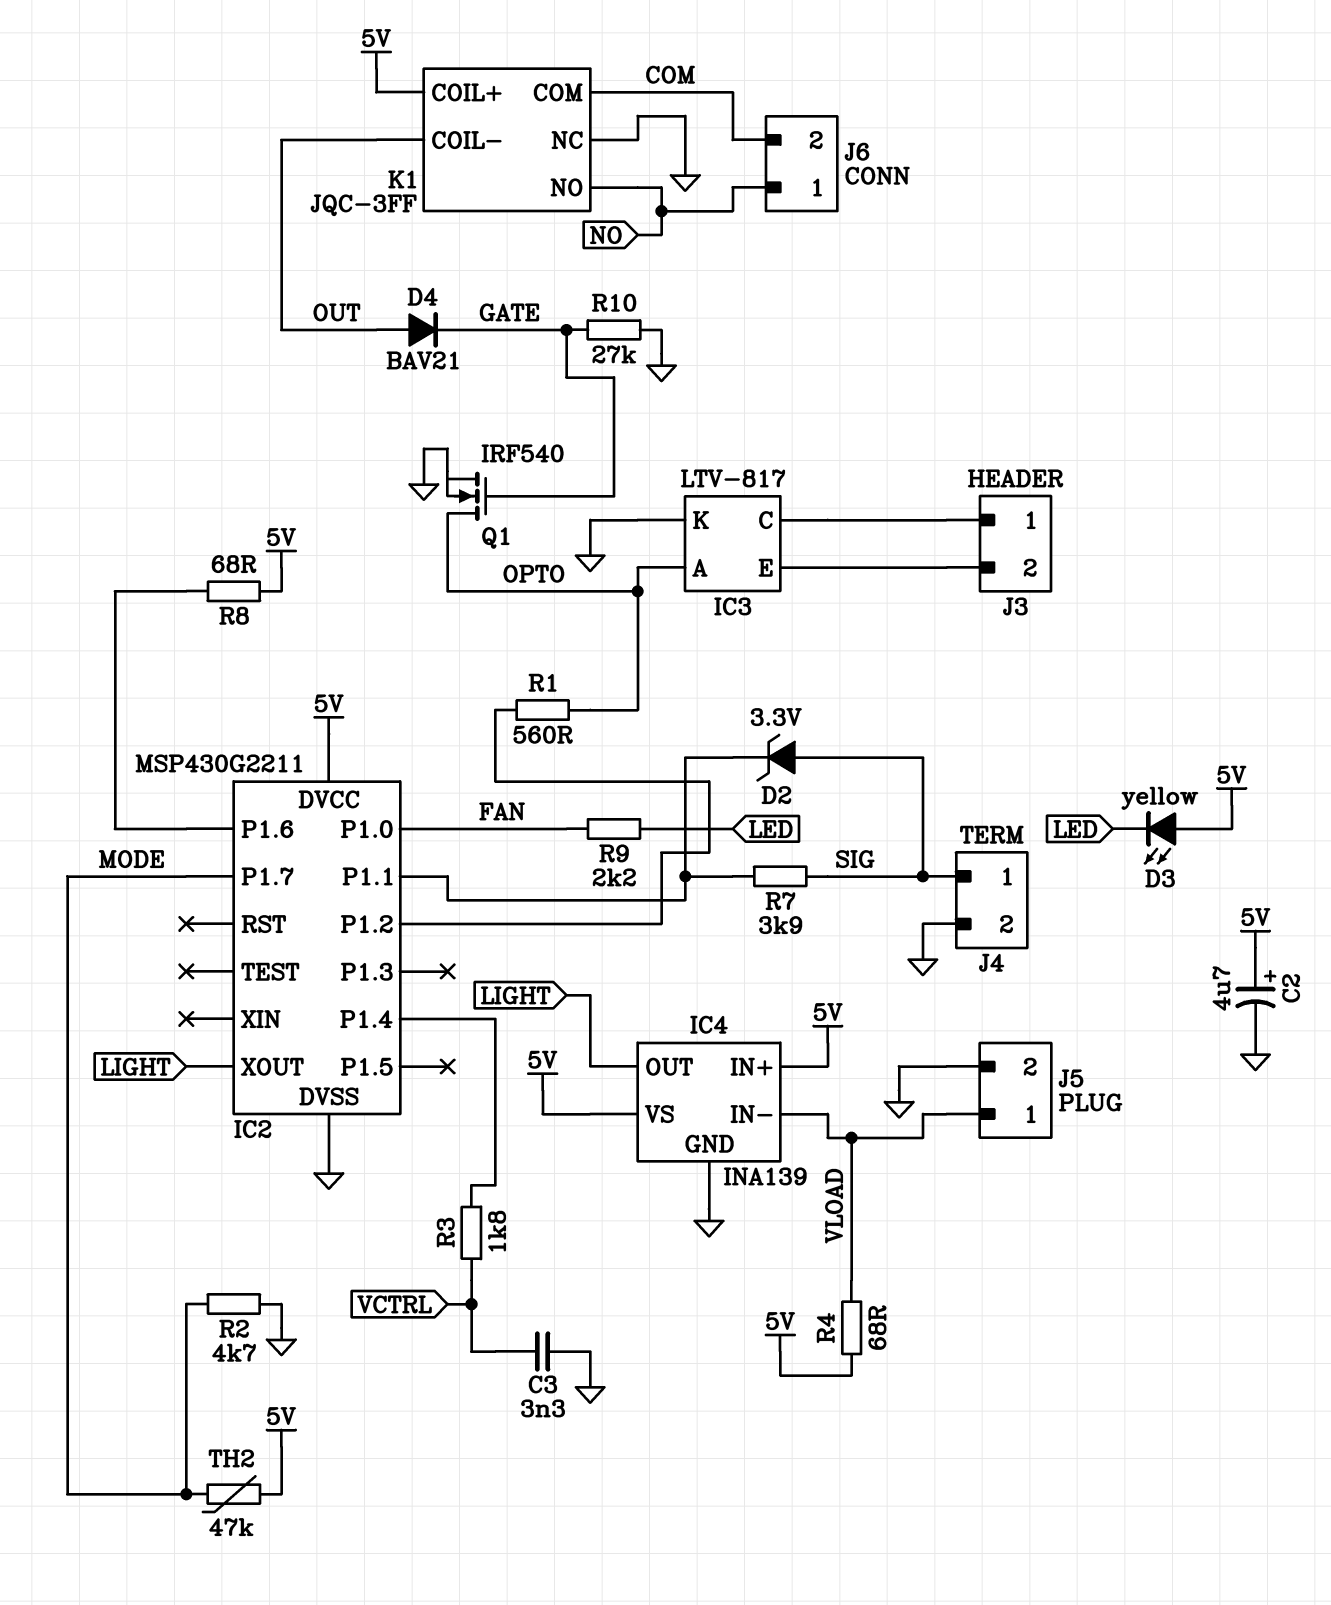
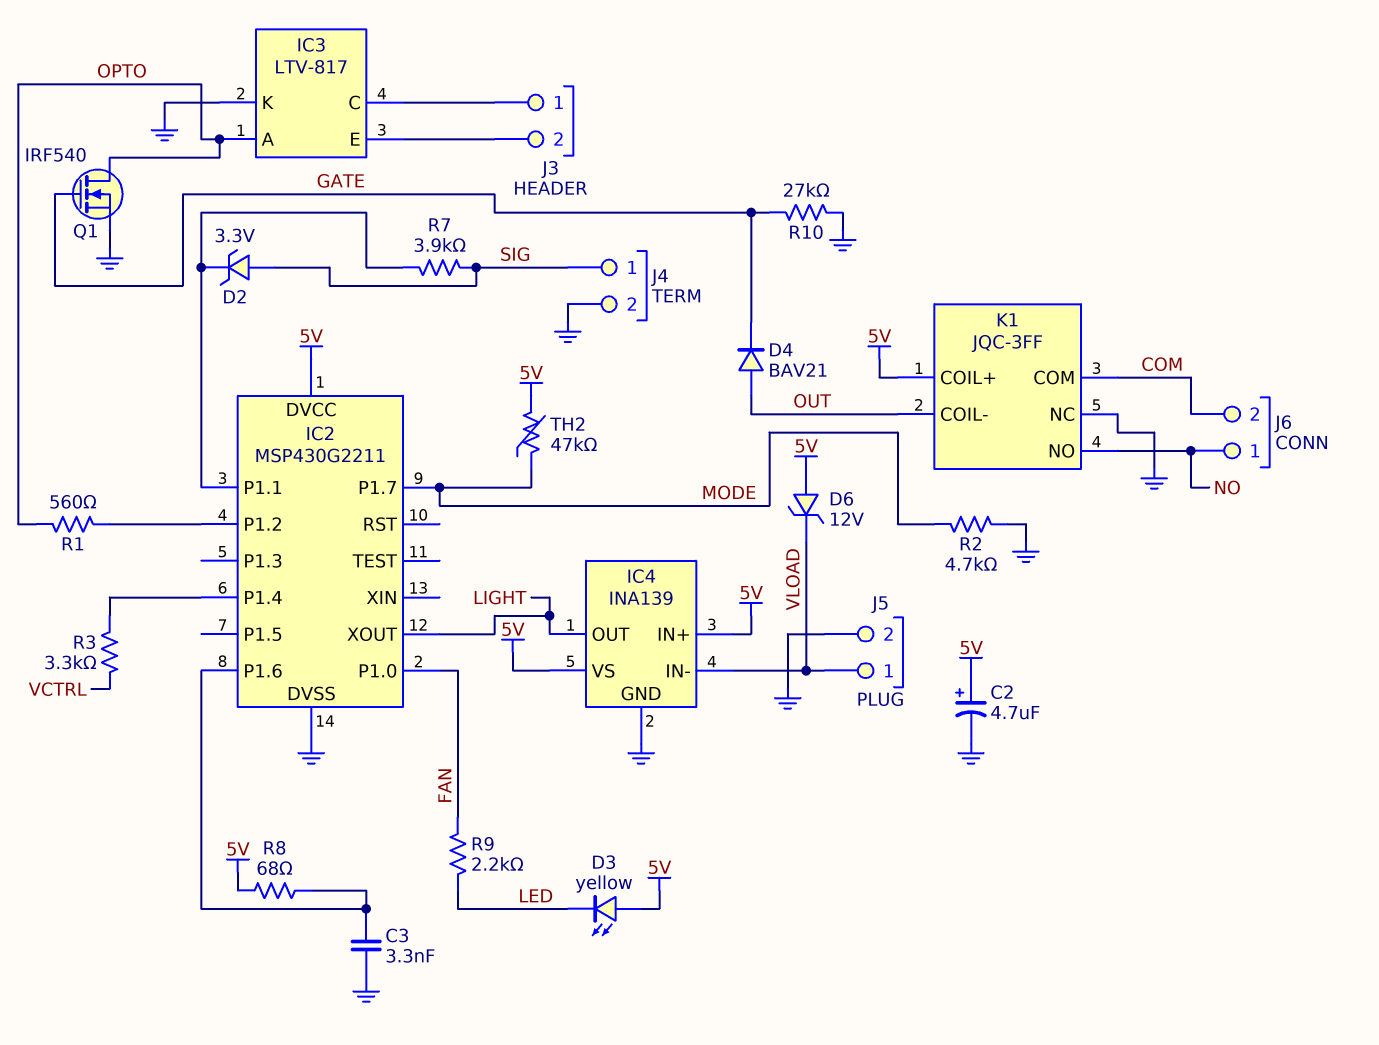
C3: 3.3nF (GND, VCTRL) -> 3.3nF (GND, IC2/P1.6)
D6: none -> zener 12V (A 5V, K VLOAD)
R3: 1.8k (IC2/P1.4, VCTRL) -> 3.3k (IC2/P1.4, VCTRL)
R4: 68 (5V, VLOAD) -> none

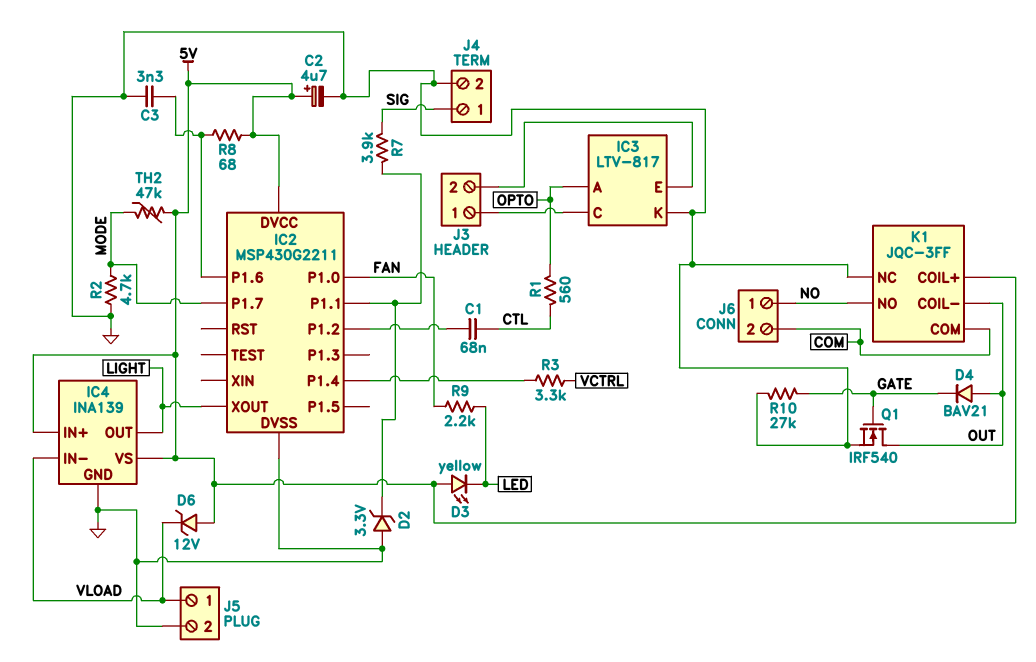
C1: none -> 68nF (CTL, IC2/P1.2)
D2: zener 3.3V (A SIG, K IC2/P1.1) -> zener 3.3V (A GND, K IC2/P1.1)
Q1: NMOS IRF540 (G GATE, D OPTO, S GND) -> NMOS IRF540 (G GATE, D OUT, S GND)
R1: 560 (IC2/P1.2, OPTO) -> 560 (CTL, OPTO)

